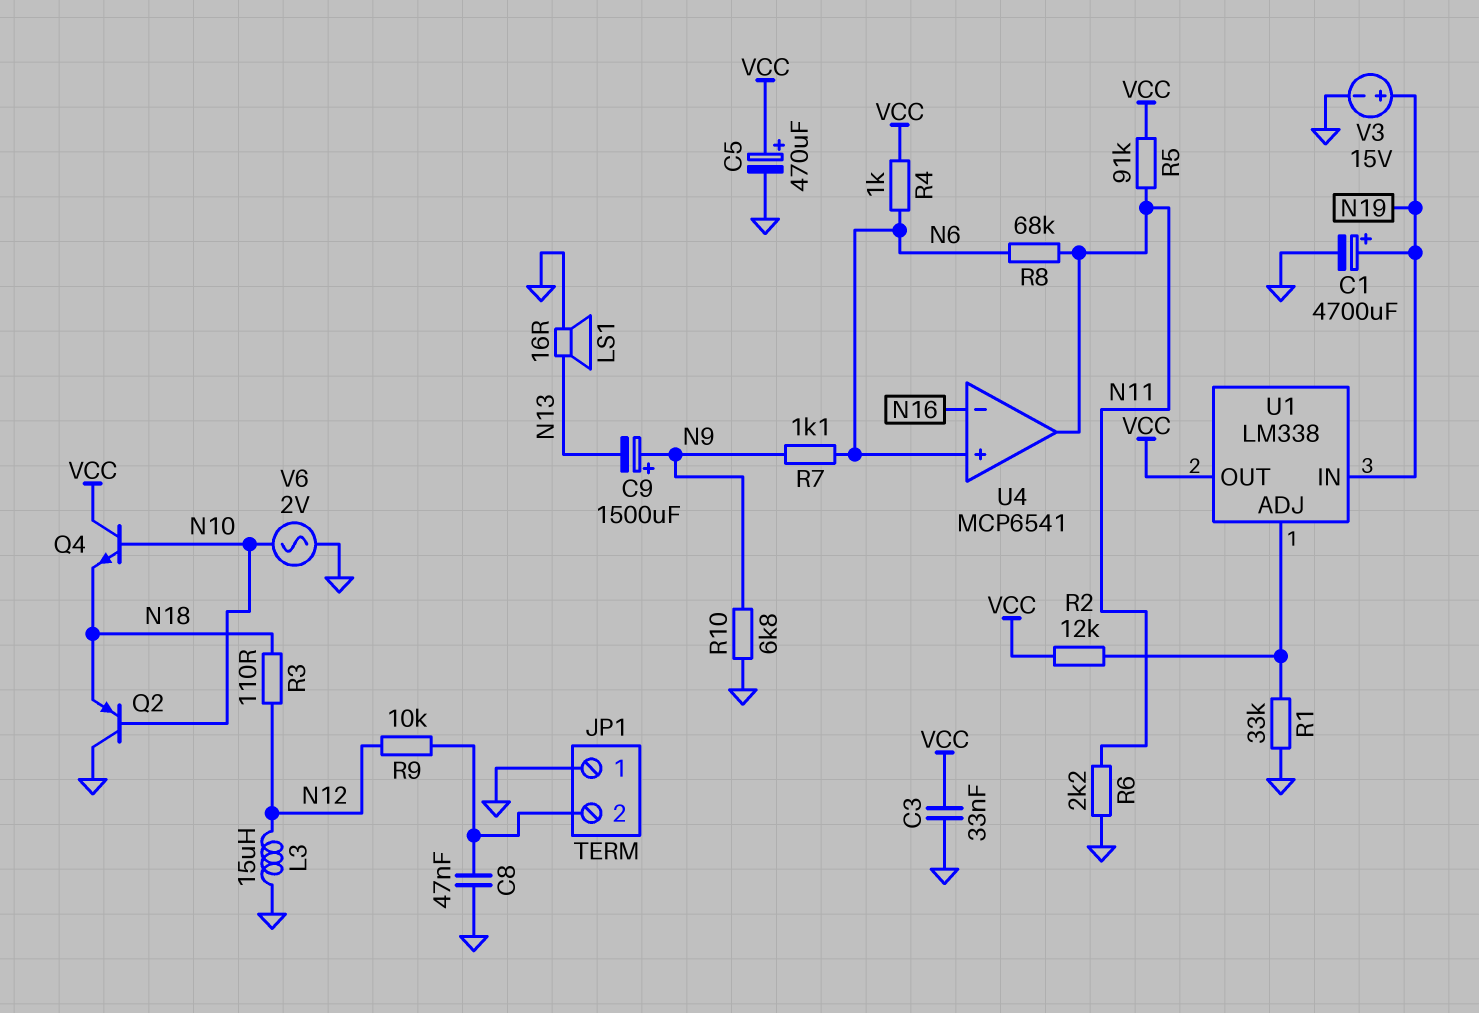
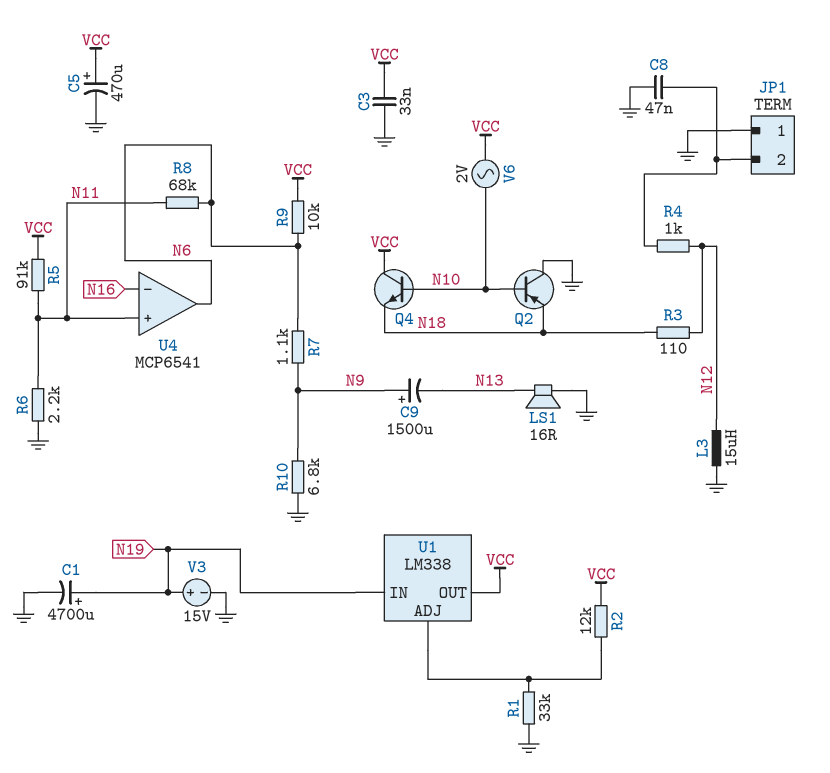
R4: 1k (N6, VCC) -> 1k (JP1/2, N12)
R9: 10k (JP1/2, N12) -> 10k (N6, VCC)
U4 pin in+: N6 -> N11
U4 pin out: N11 -> N6
V6: AC 2V (GND, N10) -> AC 2V (N10, VCC)

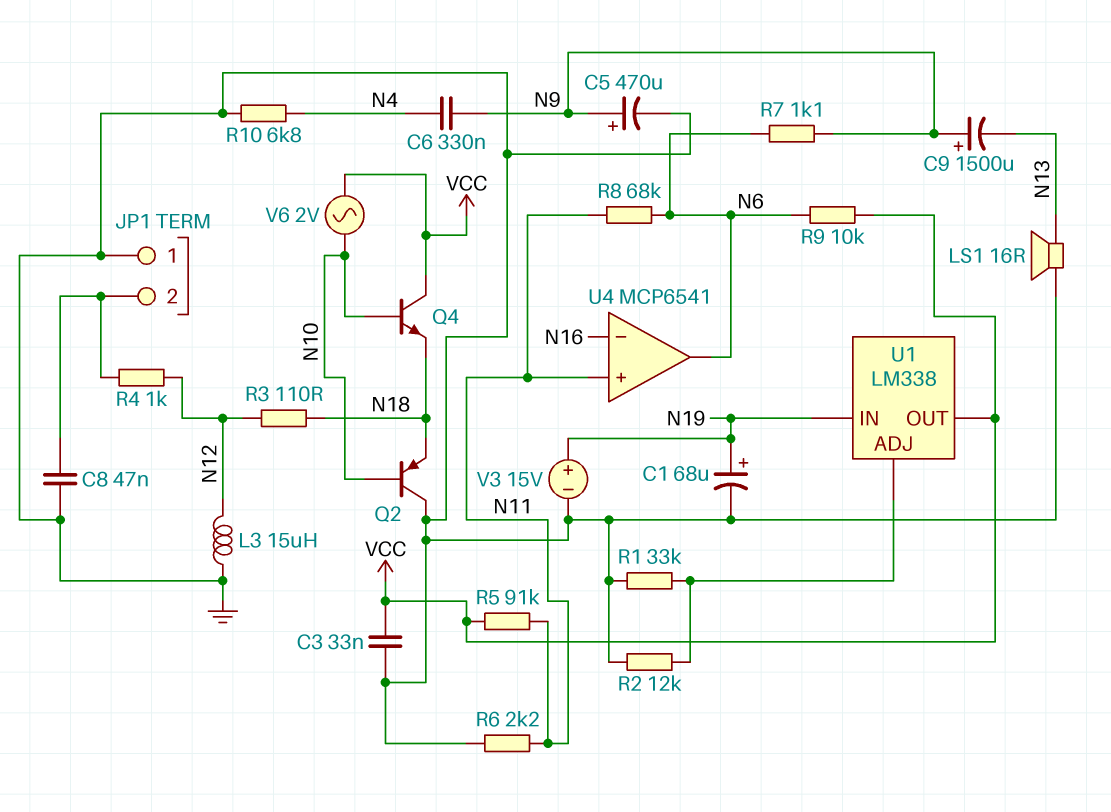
C1: 4700uF (plus N19, minus GND) -> 68uF (plus N19, minus GND)
C5: 470uF (plus VCC, minus GND) -> 470uF (plus N9, minus GND)
C6: none -> 330nF (N4, N9)
R2: 12k (U1/ADJ, VCC) -> 12k (GND, U1/ADJ)
R10: 6.8k (GND, N9) -> 6.8k (GND, N4)

